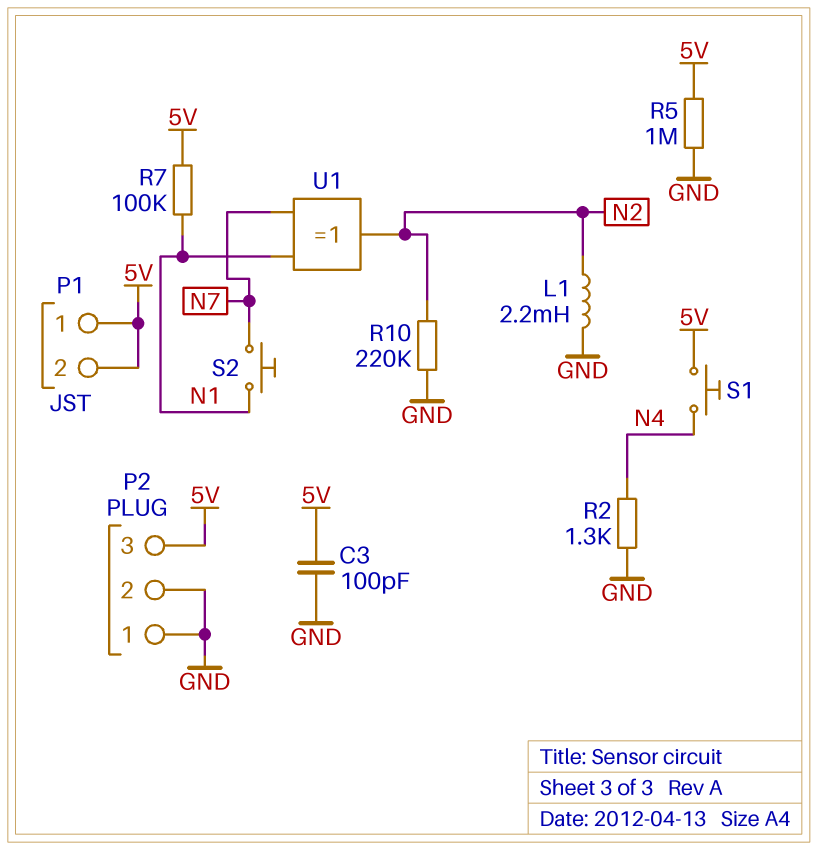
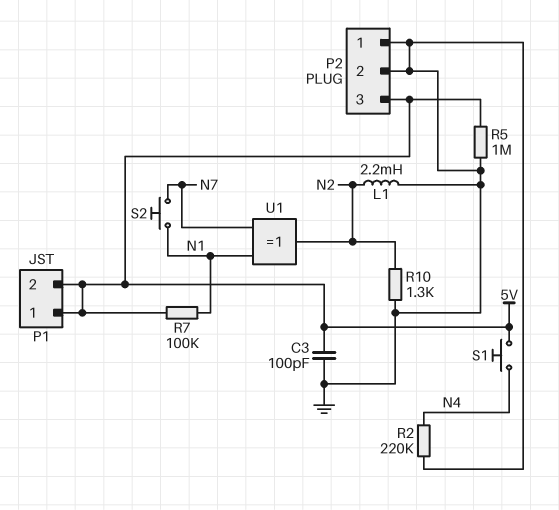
R2: 1.3k (GND, N4) -> 220k (GND, N4)
R10: 220k (GND, N2) -> 1.3k (GND, N2)

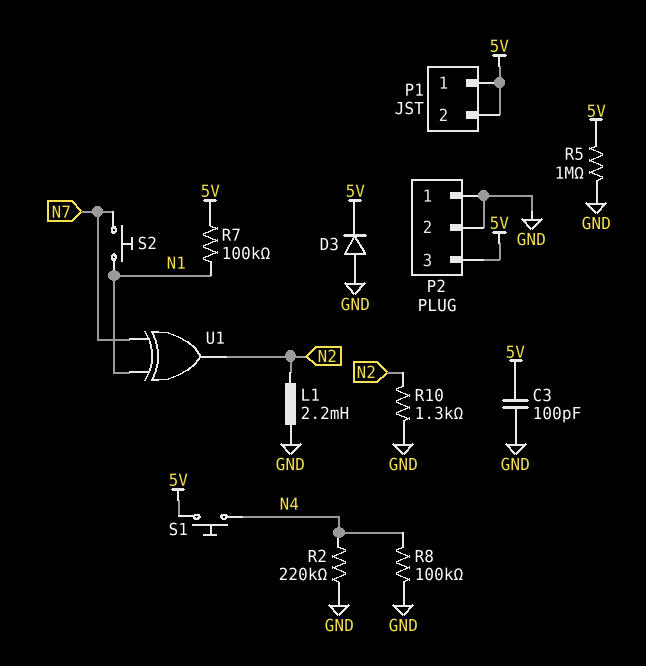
D3: none -> diode (A GND, K 5V)
R8: none -> 100k (GND, N4)

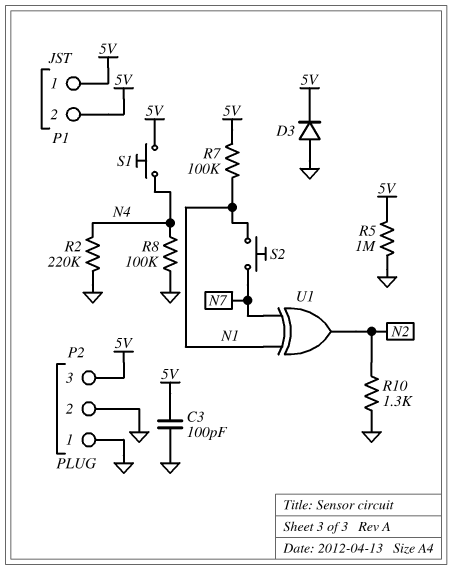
L1: 2.2mH (GND, N2) -> none

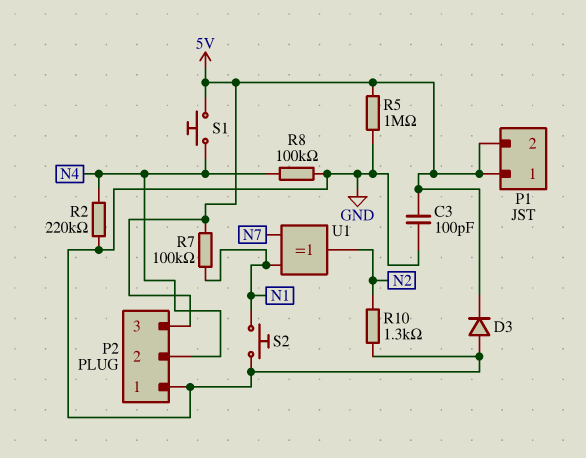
P2 pin 2: GND -> N4
S2: button (N1, N7) -> button (GND, N1)

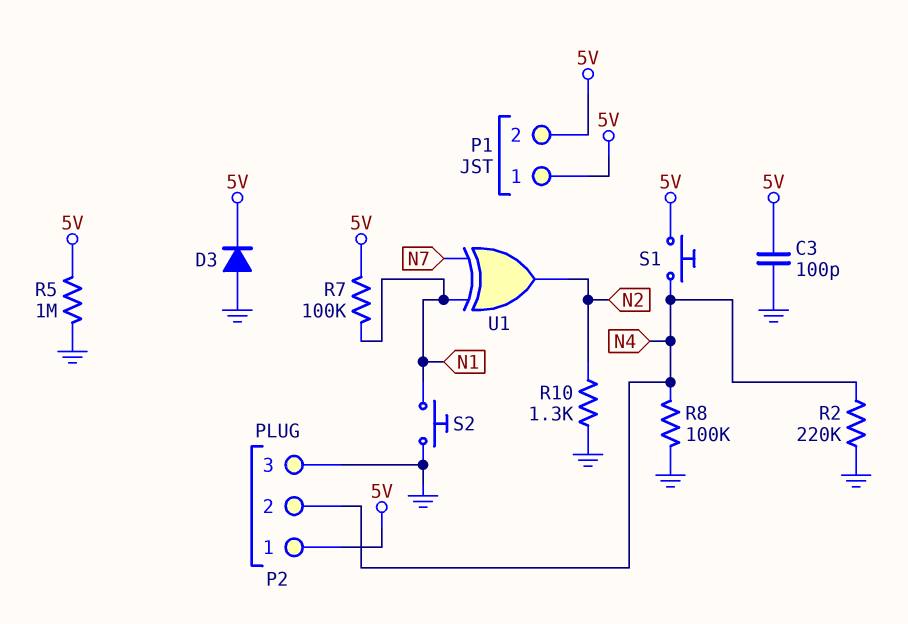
P2 pin 1: GND -> 5V
P2 pin 3: 5V -> GND

